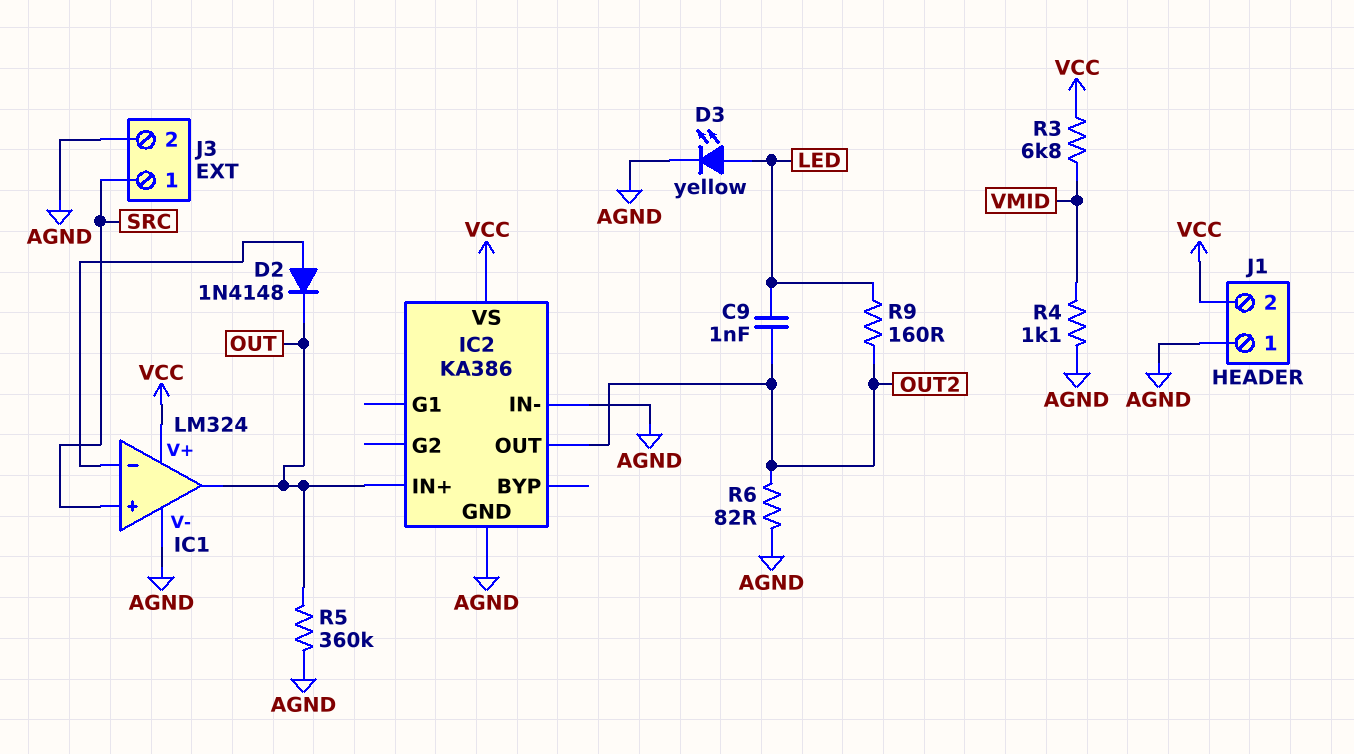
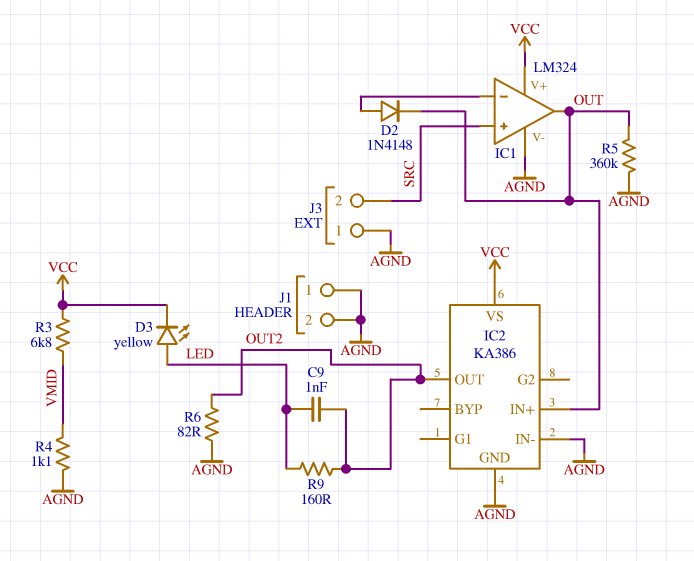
D3: LED yellow (A LED, K AGND) -> LED yellow (A LED, K VCC)
J1 pin 2: VCC -> AGND
J3 pin 1: SRC -> AGND
J3 pin 2: AGND -> SRC

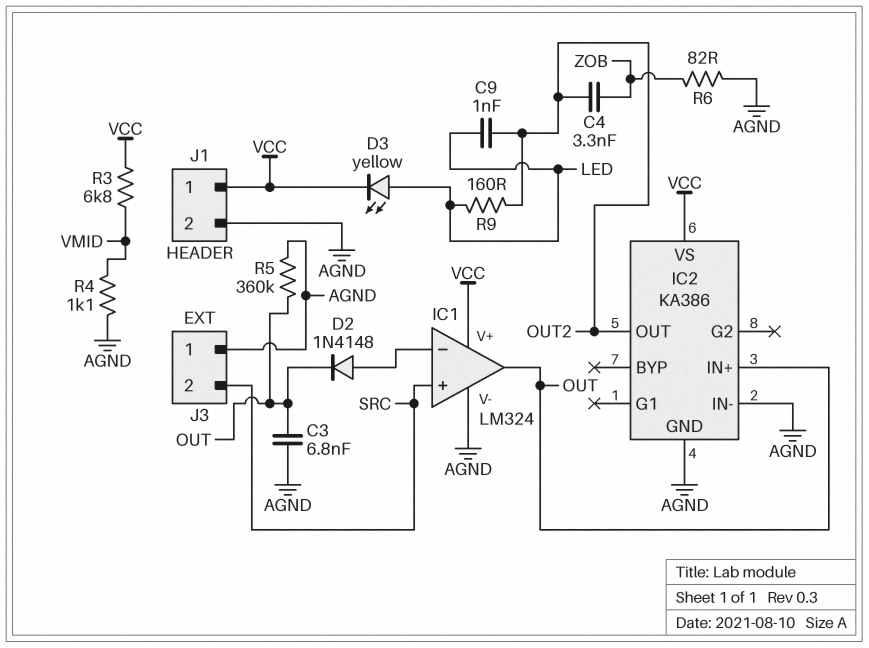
C3: none -> 6.8nF (AGND, OUT)
C4: none -> 3.3nF (OUT2, ZOB)
J1 pin 1: AGND -> VCC
R6: 82 (AGND, OUT2) -> 82 (AGND, ZOB)

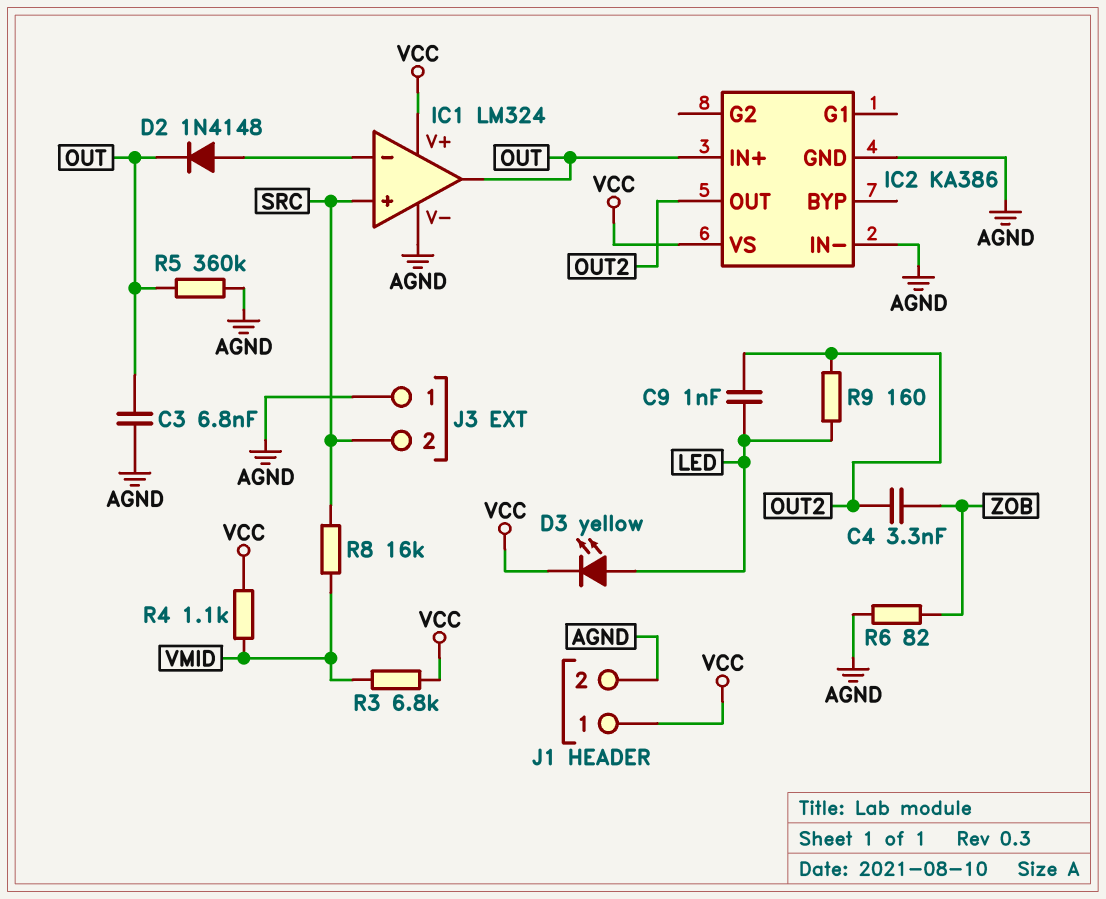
R4: 1.1k (AGND, VMID) -> 1.1k (VCC, VMID)
R8: none -> 16k (SRC, VMID)

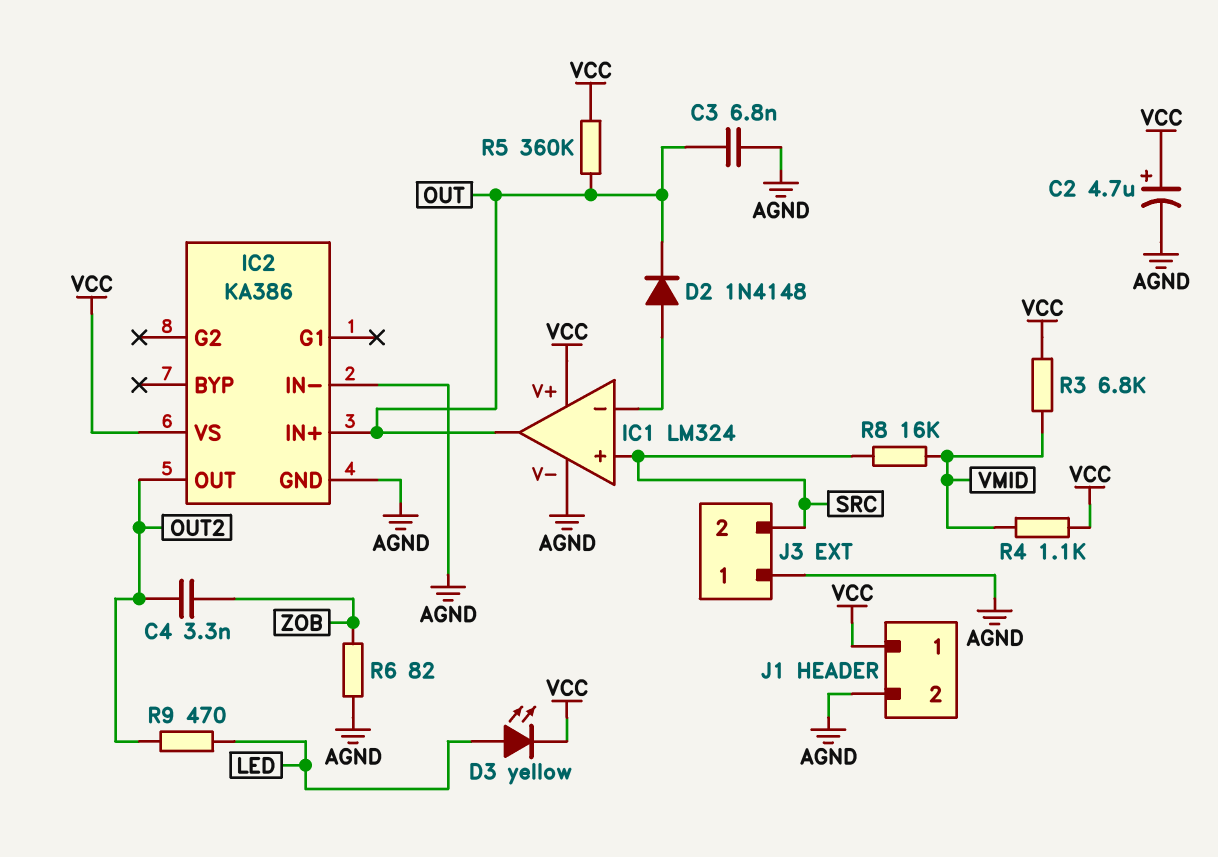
C2: none -> 4.7uF (plus VCC, minus AGND)
C9: 1nF (LED, OUT2) -> none
R5: 360k (AGND, OUT) -> 360k (OUT, VCC)
R9: 160 (LED, OUT2) -> 470 (LED, OUT2)

